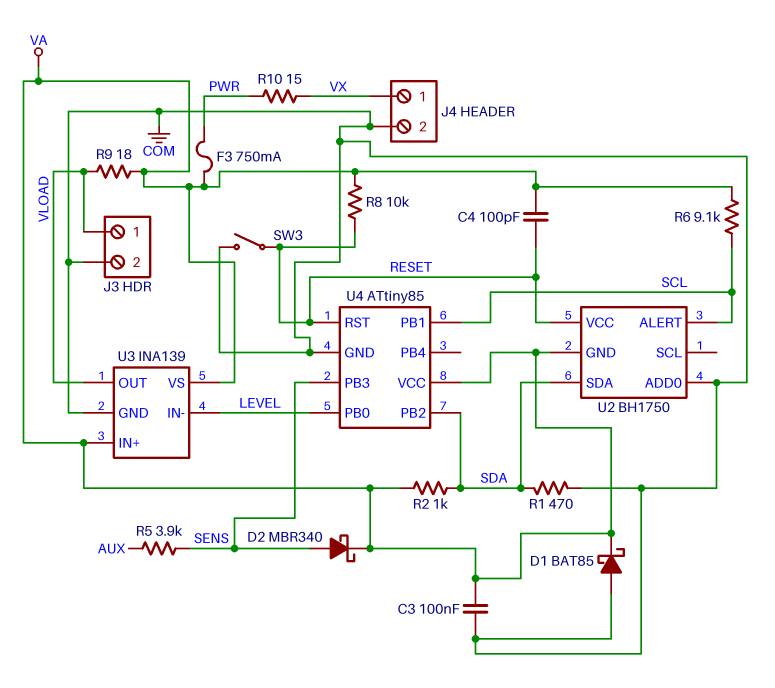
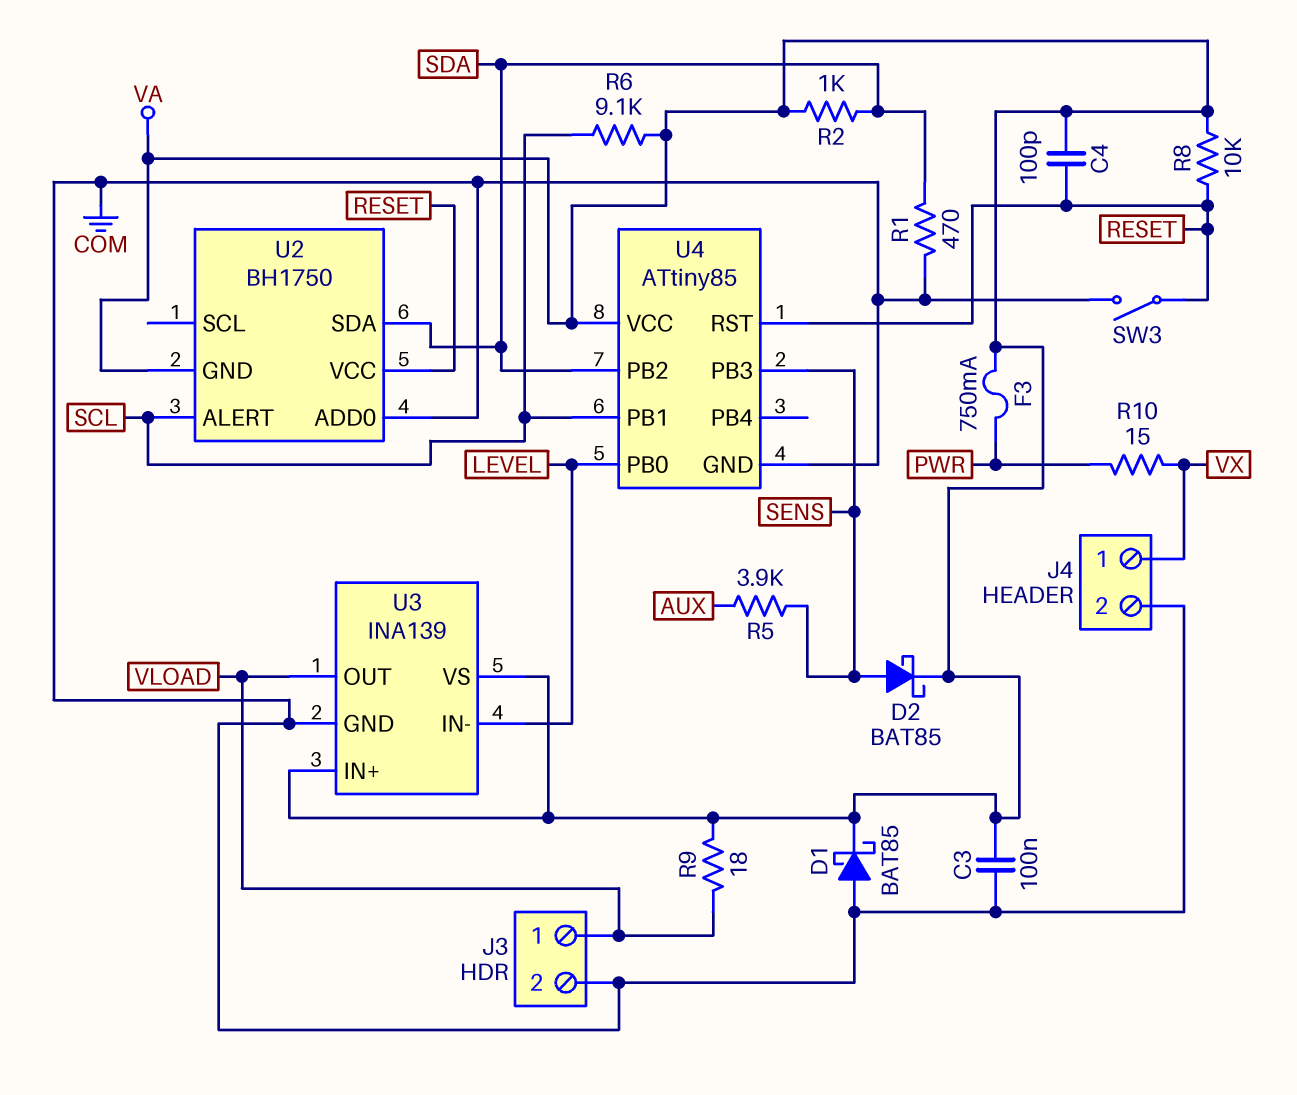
D2: schottky MBR340 (A SENS, K VA) -> schottky BAT85 (A SENS, K VA)

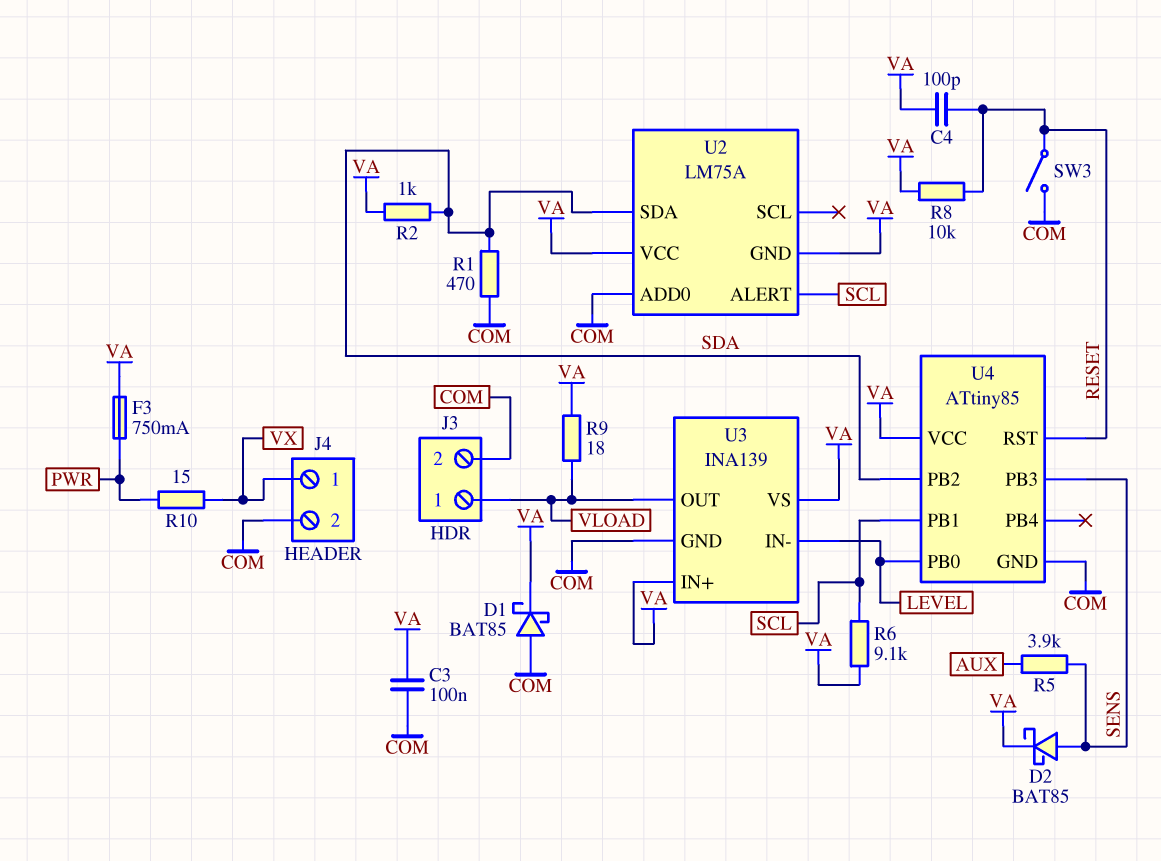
U2: BH1750 -> LM75A
U2 pin VCC: RESET -> VA

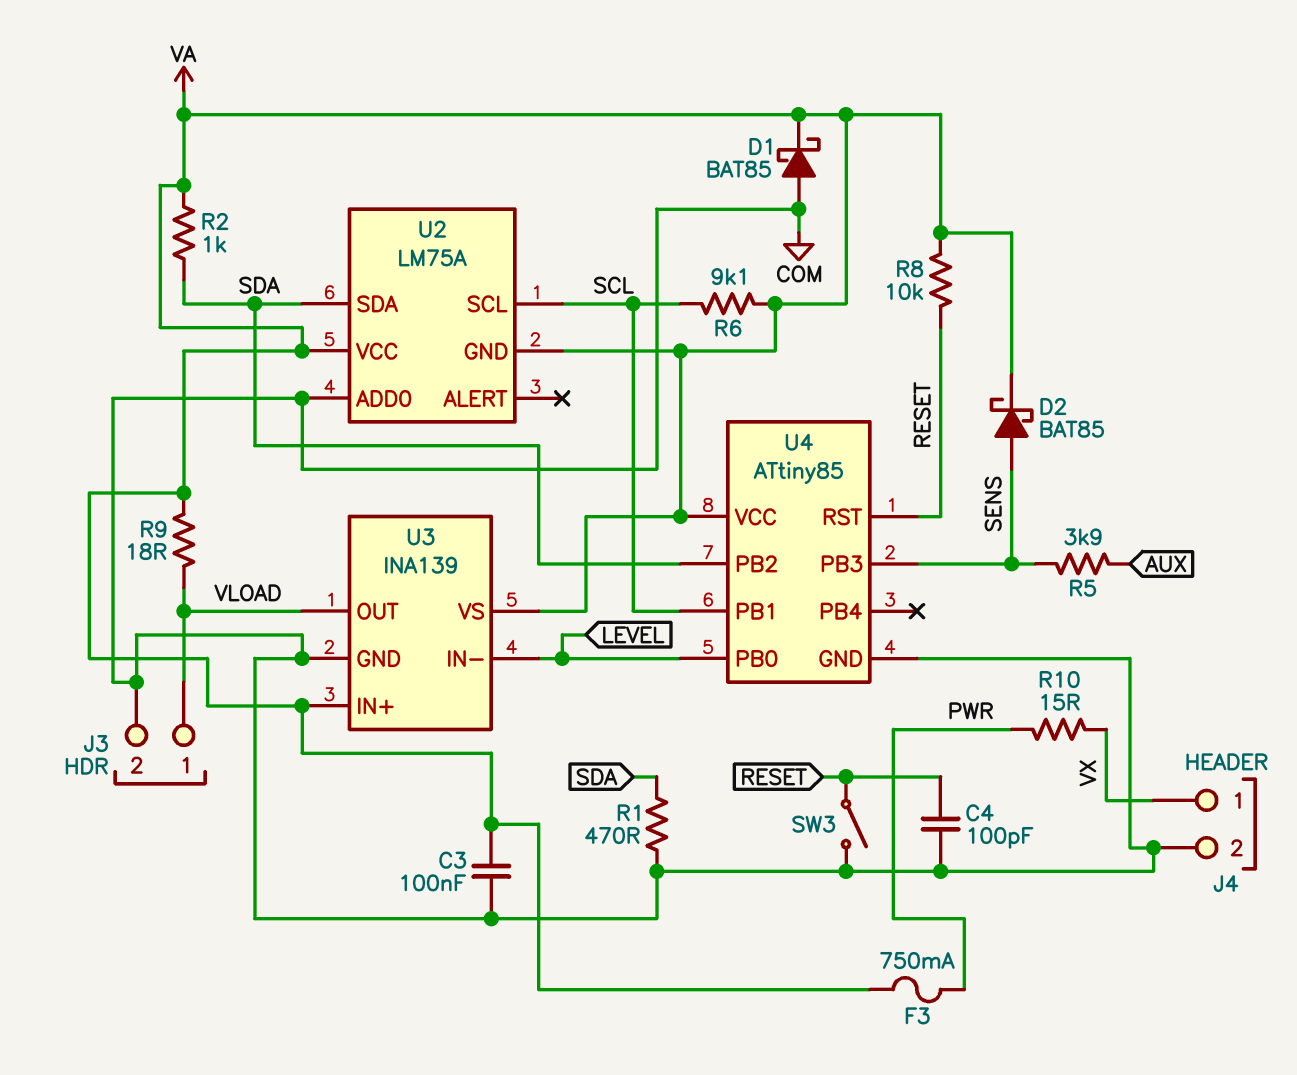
C4: 100pF (RESET, VA) -> 100pF (COM, RESET)
U2 pin ALERT: SCL -> none
U2 pin SCL: none -> SCL

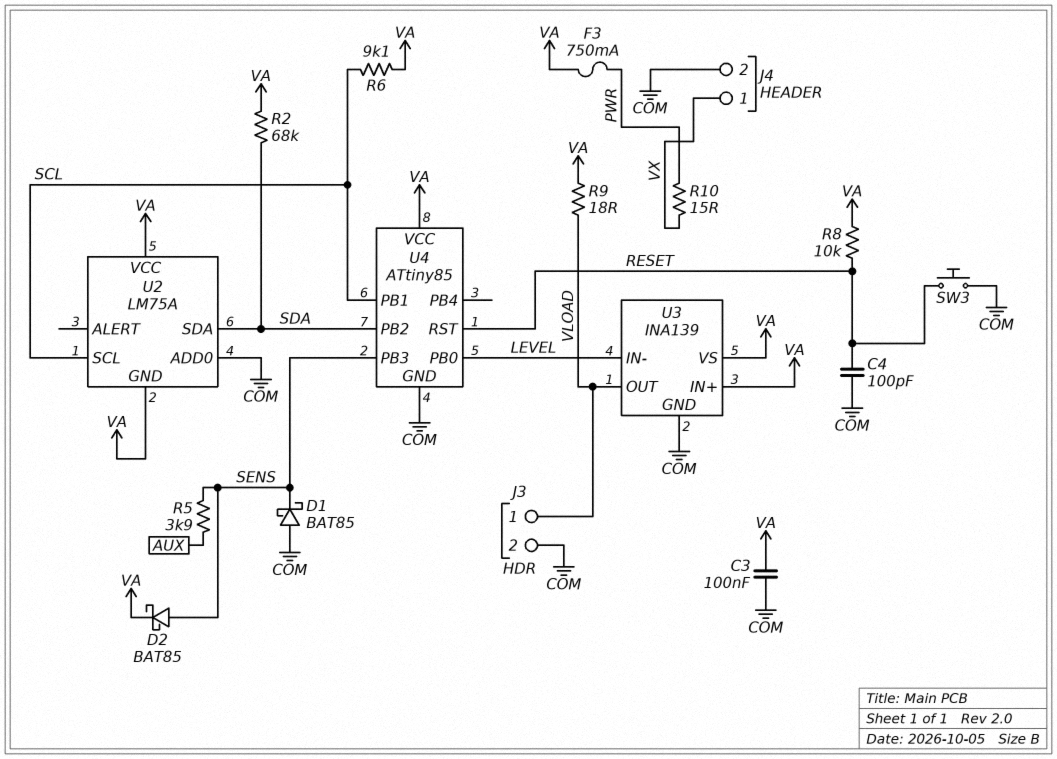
D1: schottky BAT85 (A COM, K VA) -> schottky BAT85 (A COM, K SENS)
R1: 470 (COM, SDA) -> none
R2: 1k (SDA, VA) -> 68k (SDA, VA)
SW3: switch (COM, RESET) -> button (COM, RESET)

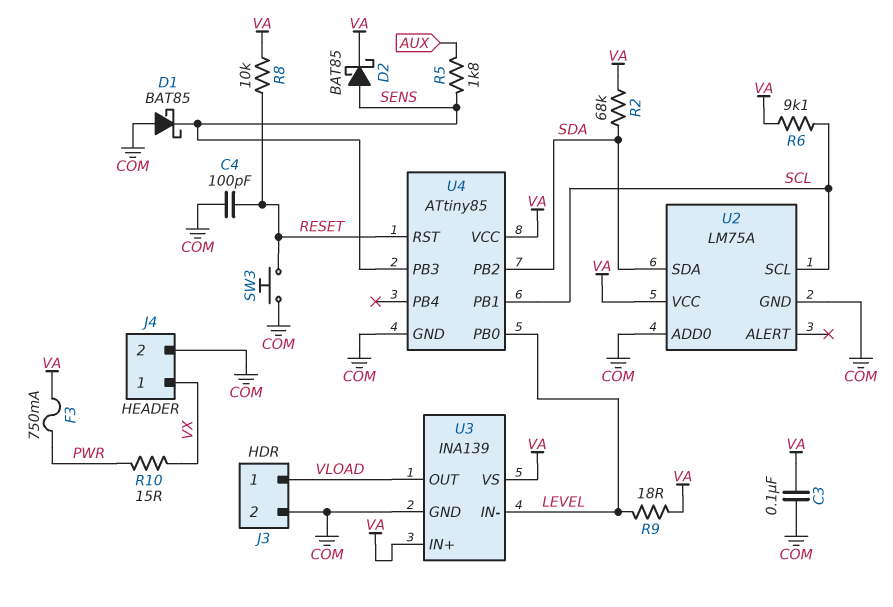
R5: 3.9k (AUX, SENS) -> 1.8k (AUX, SENS)
R9: 18 (VA, VLOAD) -> 18 (LEVEL, VA)
U2 pin GND: VA -> COM

